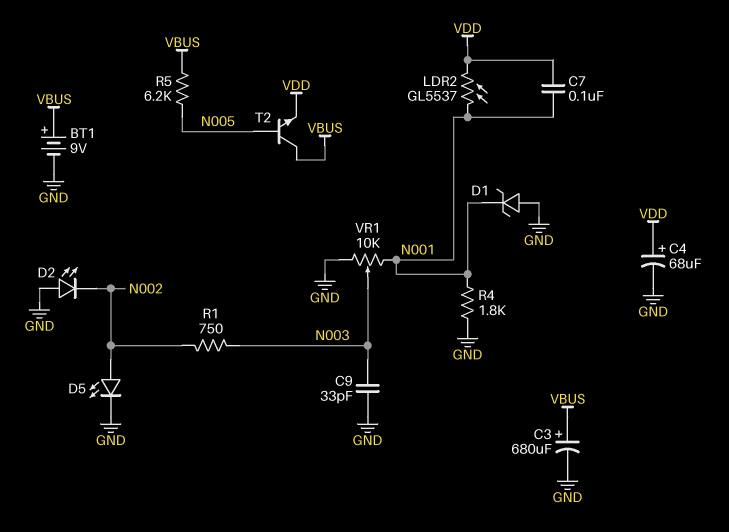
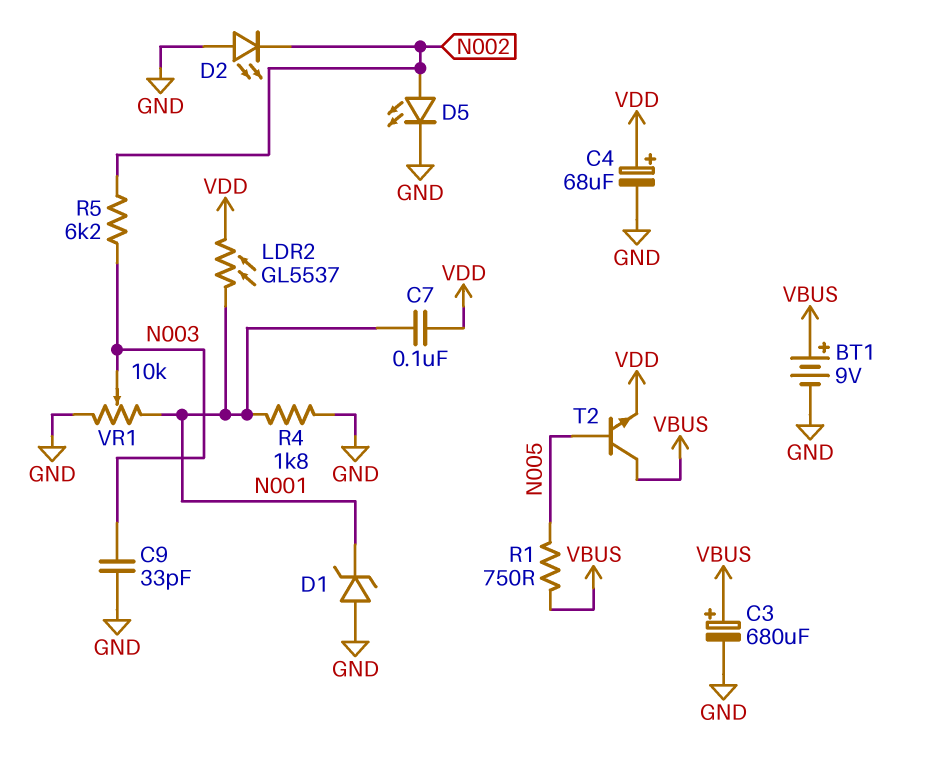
R1: 750 (N002, N003) -> 750 (N005, VBUS)
R5: 6.2k (N005, VBUS) -> 6.2k (N002, N003)

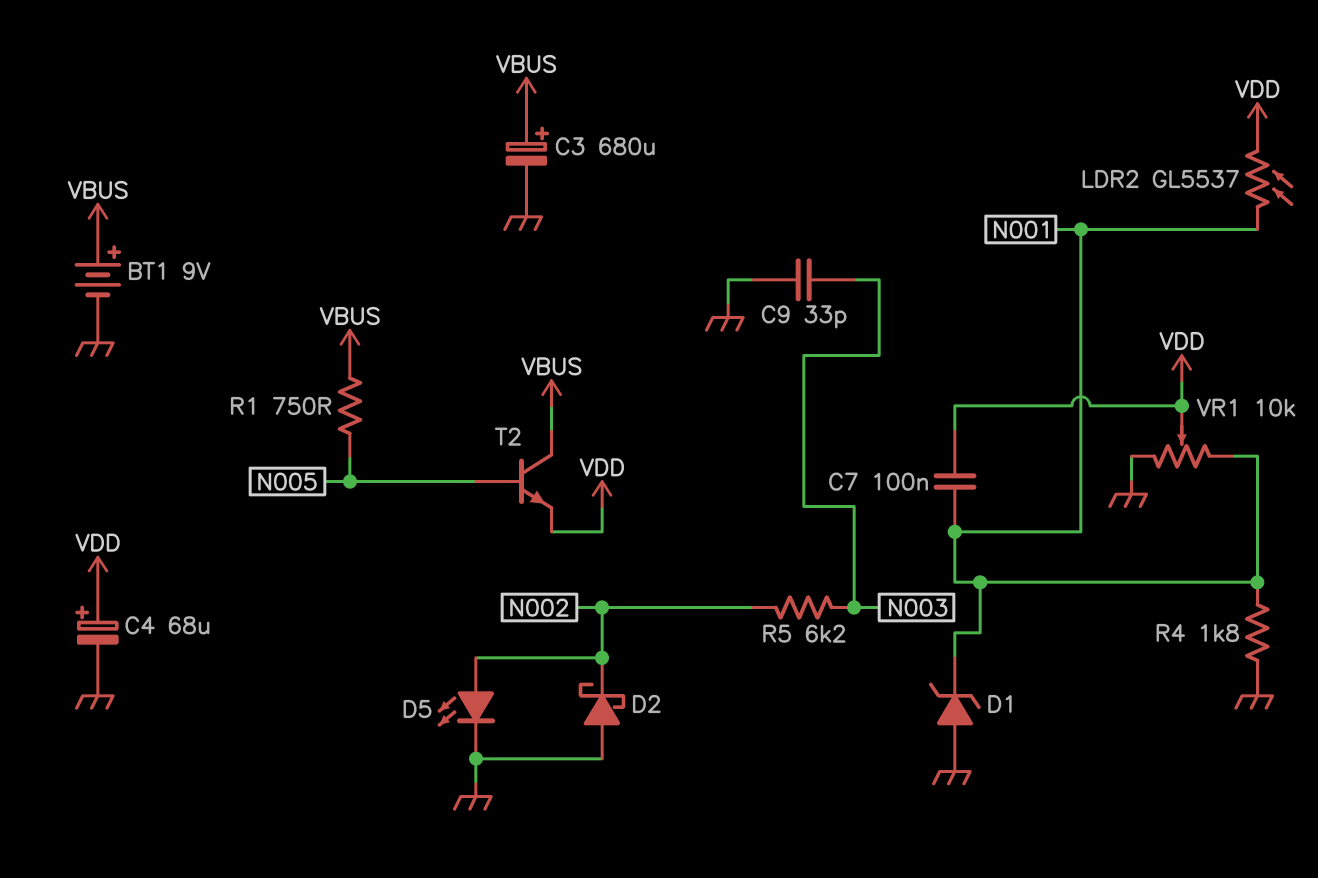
D2: LED (A GND, K N002) -> schottky (A GND, K N002)
VR1: 10k (GND, N001, wiper N003) -> 10k (GND, N001, wiper VDD)

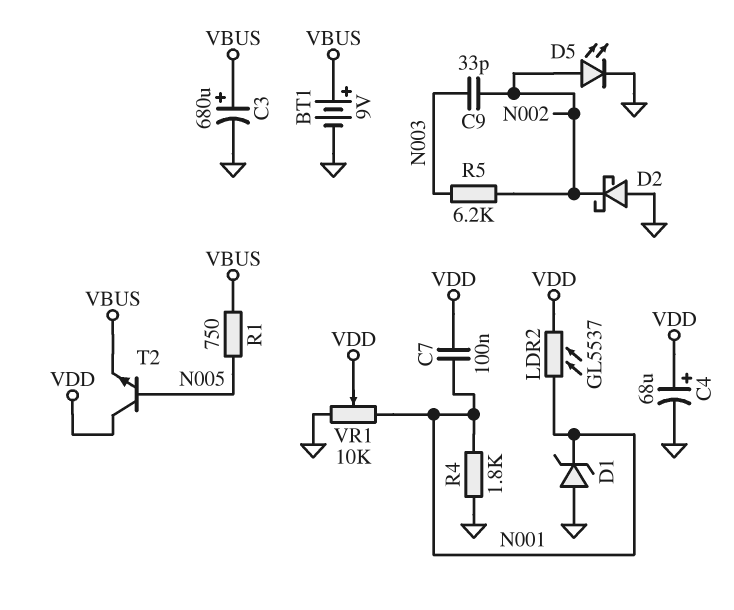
C9: 33pF (GND, N003) -> 33pF (N002, N003)
T2: NPN (B N005, C VBUS, E VDD) -> NPN (B N005, C VDD, E VBUS)

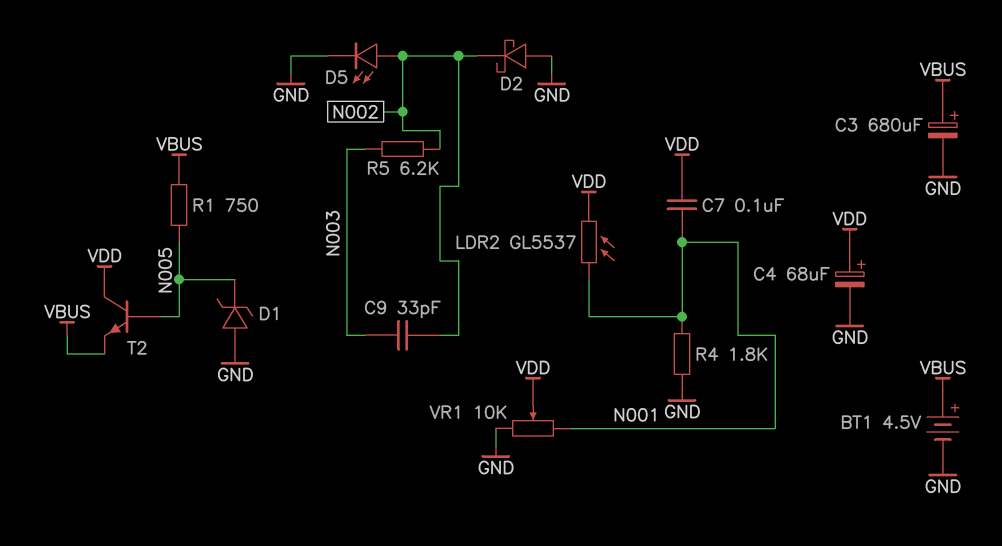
BT1: 9V (plus VBUS, minus GND) -> 4.5V (plus VBUS, minus GND)
D1: zener (A GND, K N001) -> zener (A GND, K N005)

